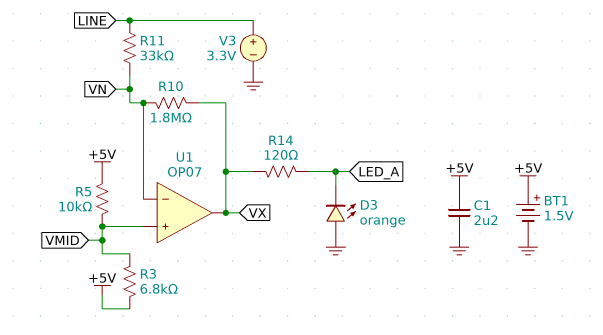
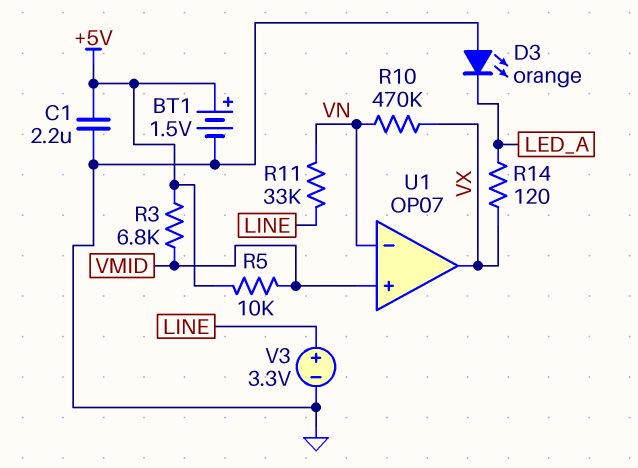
R10: 1.8M (VN, VX) -> 470k (VN, VX)

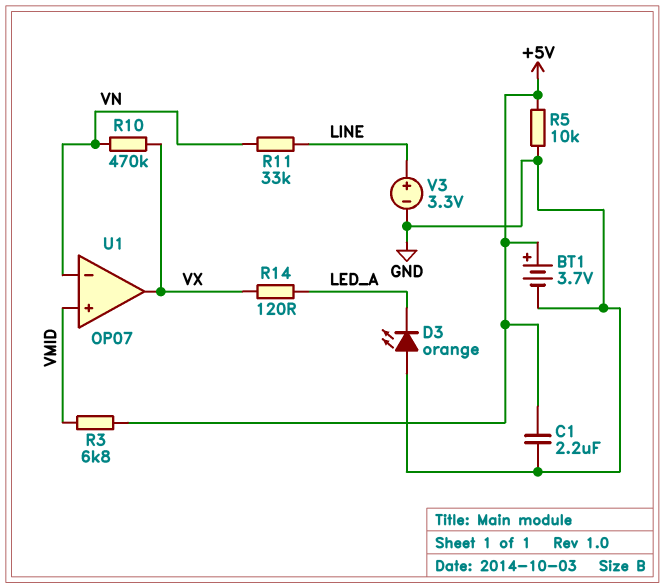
BT1: 1.5V (plus +5V, minus GND) -> 3.7V (plus +5V, minus GND)
R5: 10k (+5V, VMID) -> 10k (+5V, GND)

